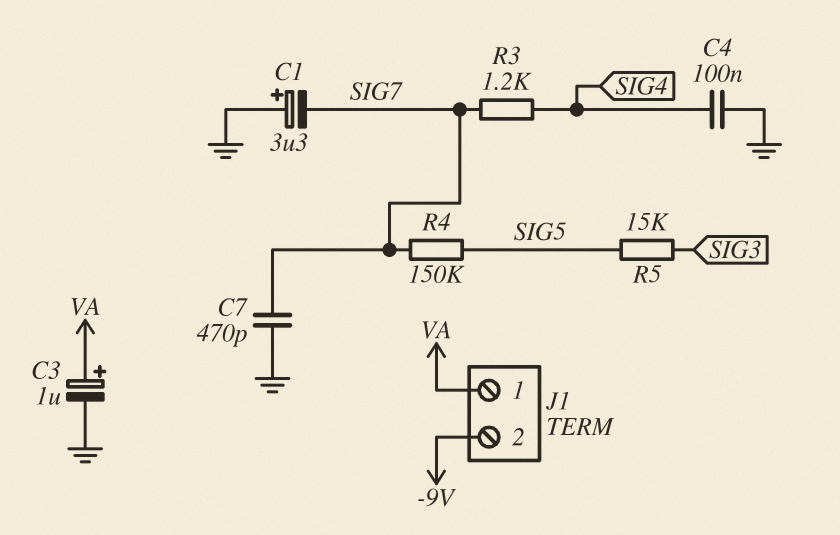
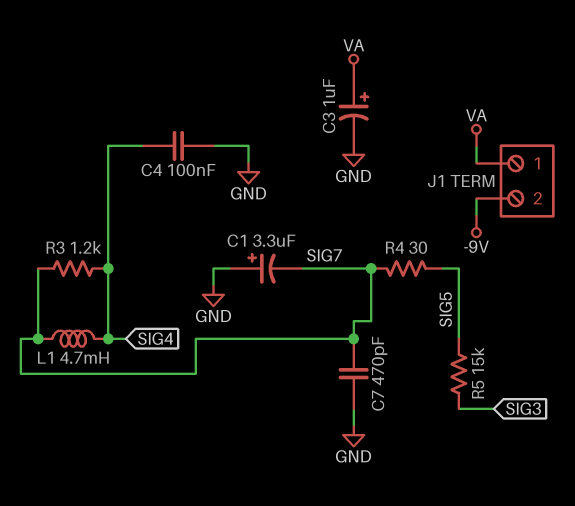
L1: none -> 4.7mH (SIG4, SIG7)
R4: 150k (SIG5, SIG7) -> 30 (SIG5, SIG7)

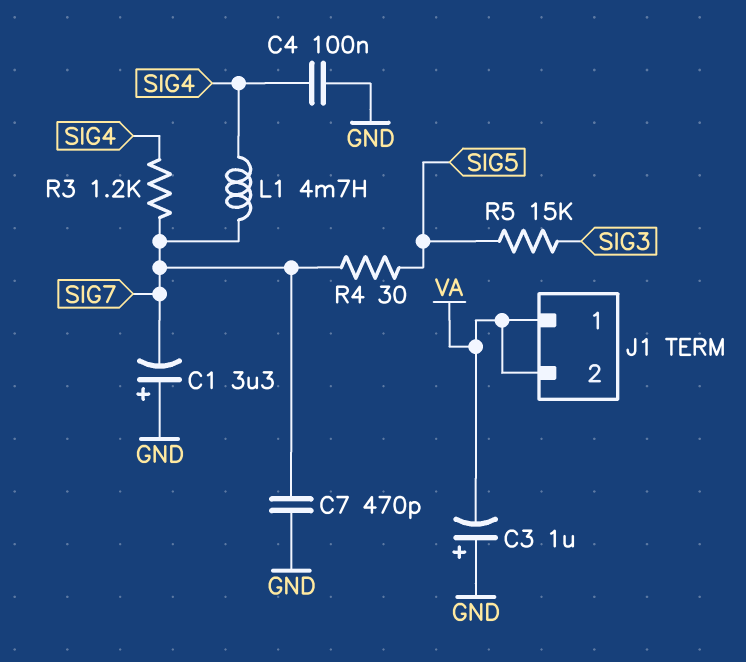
C3: 1uF (plus VA, minus GND) -> 1uF (plus GND, minus VA)
J1 pin 2: -9V -> VA

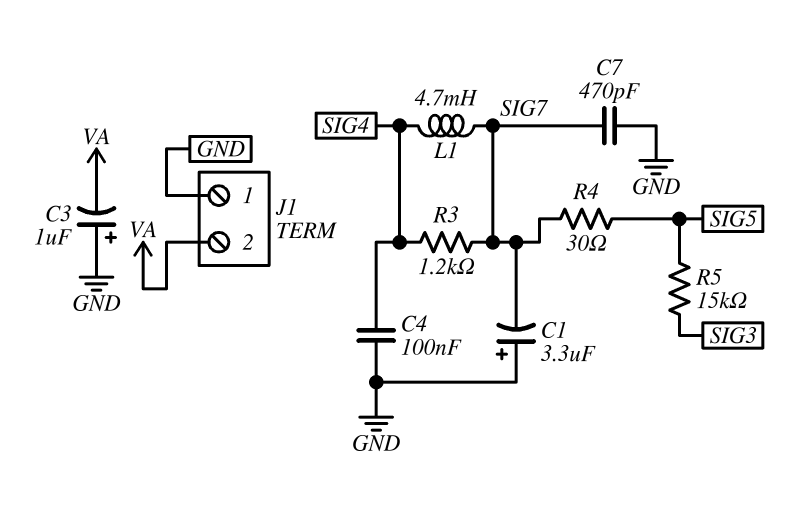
J1 pin 1: VA -> GND

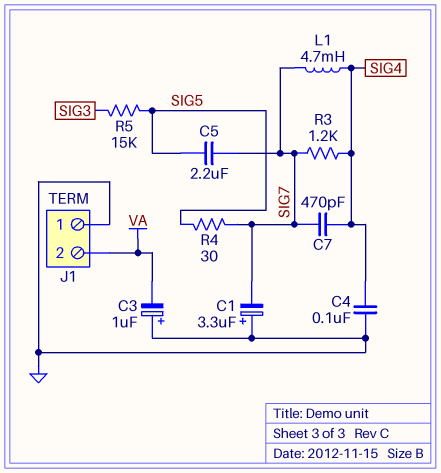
C5: none -> 2.2uF (SIG5, SIG7)
C7: 470pF (GND, SIG7) -> 470pF (SIG4, SIG7)

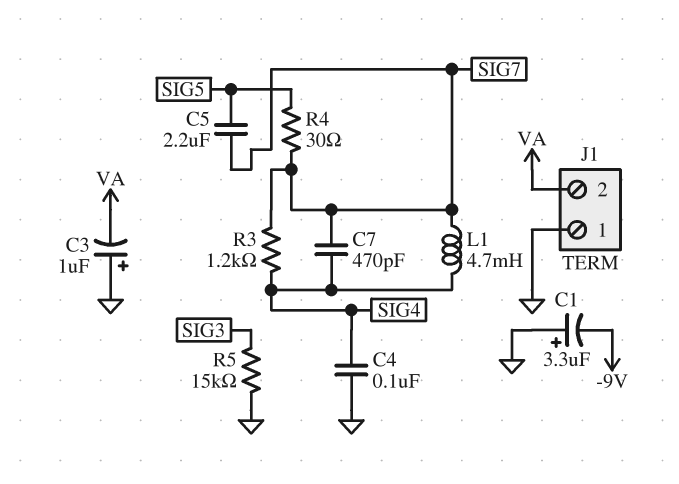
C1: 3.3uF (plus GND, minus SIG7) -> 3.3uF (plus GND, minus -9V)
R5: 15k (SIG3, SIG5) -> 15k (GND, SIG3)

